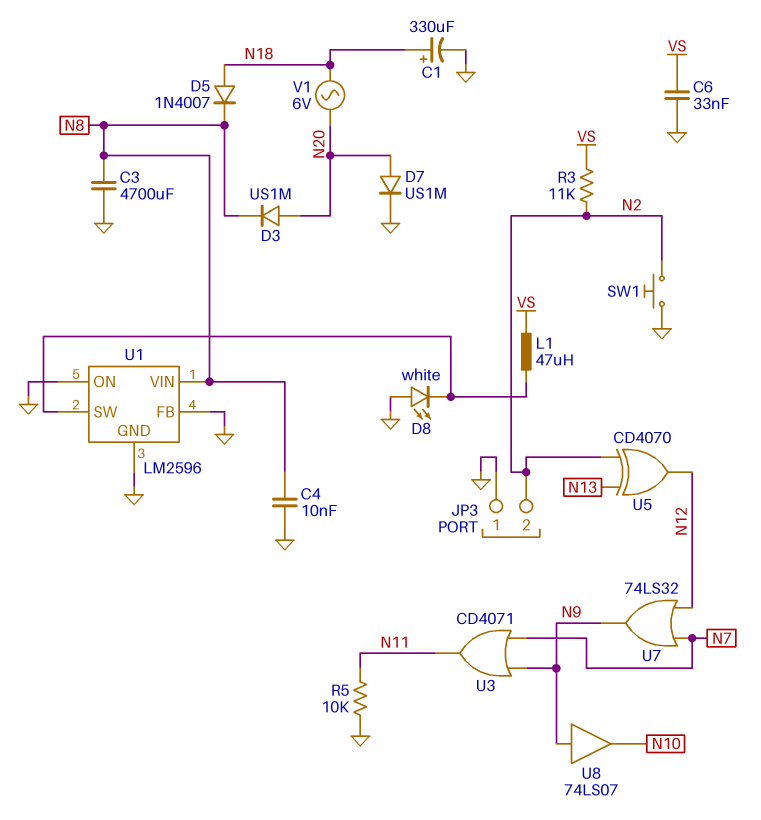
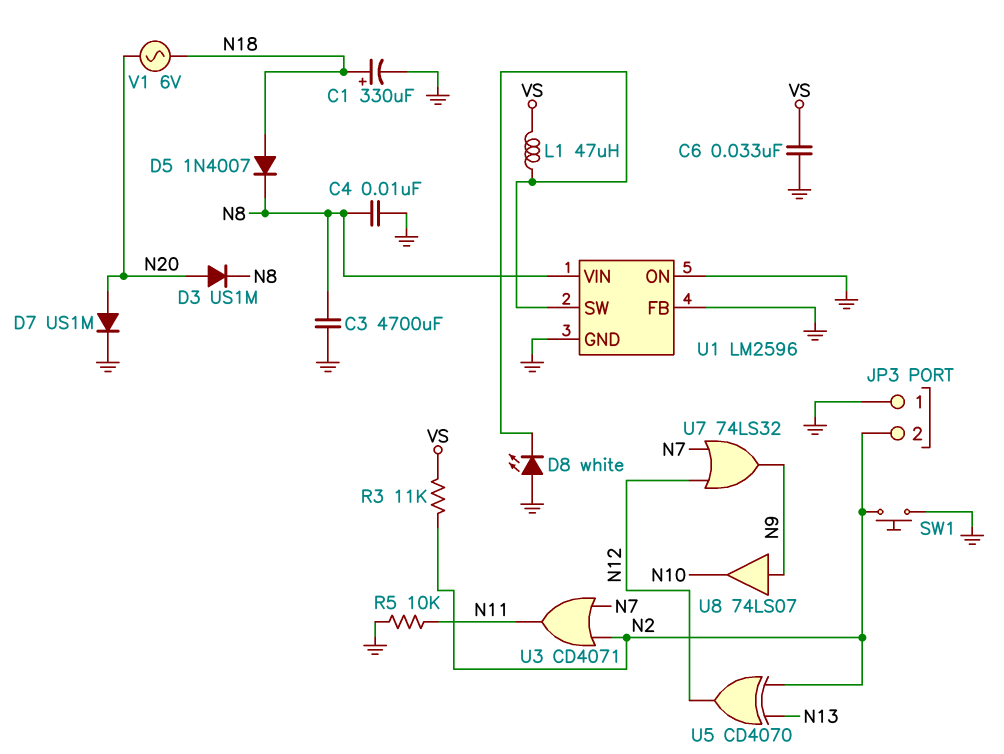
U3: OR CD4071 (in N7, in N9, out N11) -> OR CD4071 (in N2, in N7, out N11)

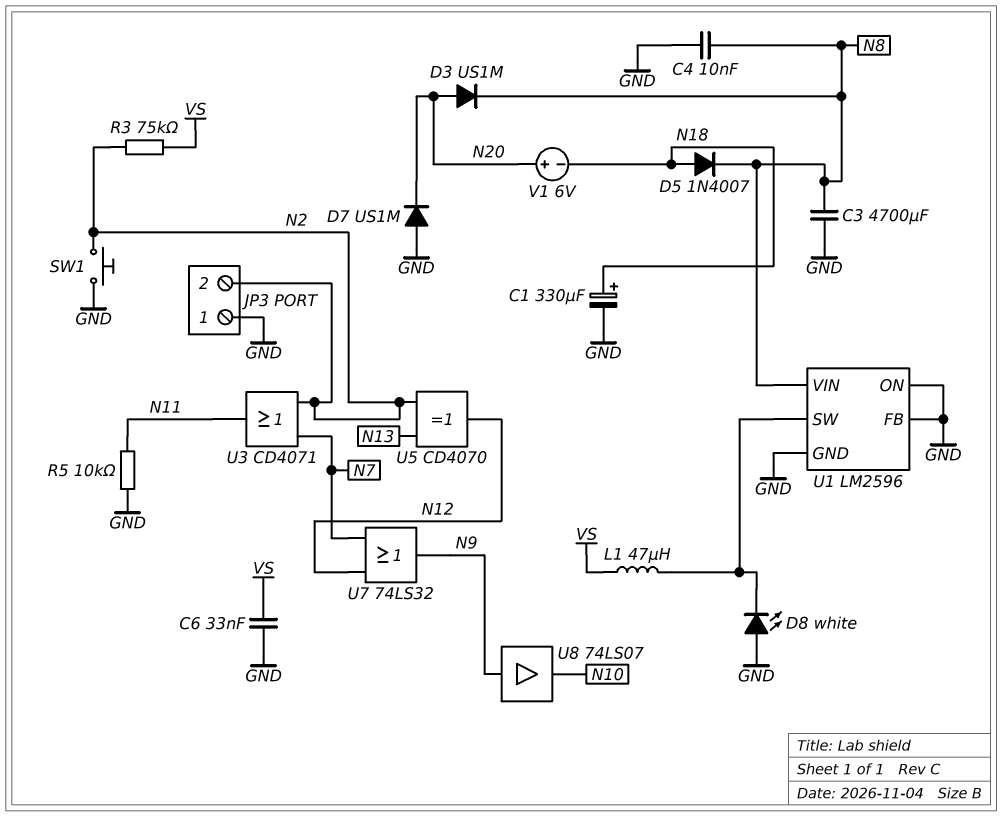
D7: diode US1M (A N20, K GND) -> diode US1M (A GND, K N20)
R3: 11k (N2, VS) -> 75k (N2, VS)
V1: AC 6V (N18, N20) -> 6V (plus N20, minus N18)

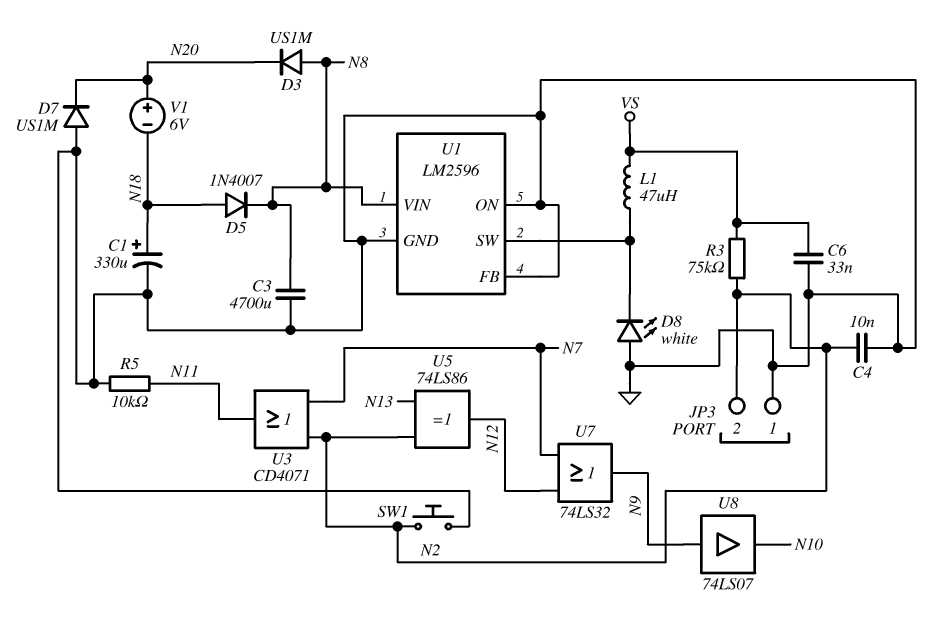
C4: 10nF (GND, N8) -> 10nF (GND, N2)
D3: diode US1M (A N20, K N8) -> diode US1M (A N8, K N20)
U5: XOR CD4070 (in N2, in N13, out N12) -> XOR 74LS86 (in N2, in N13, out N12)

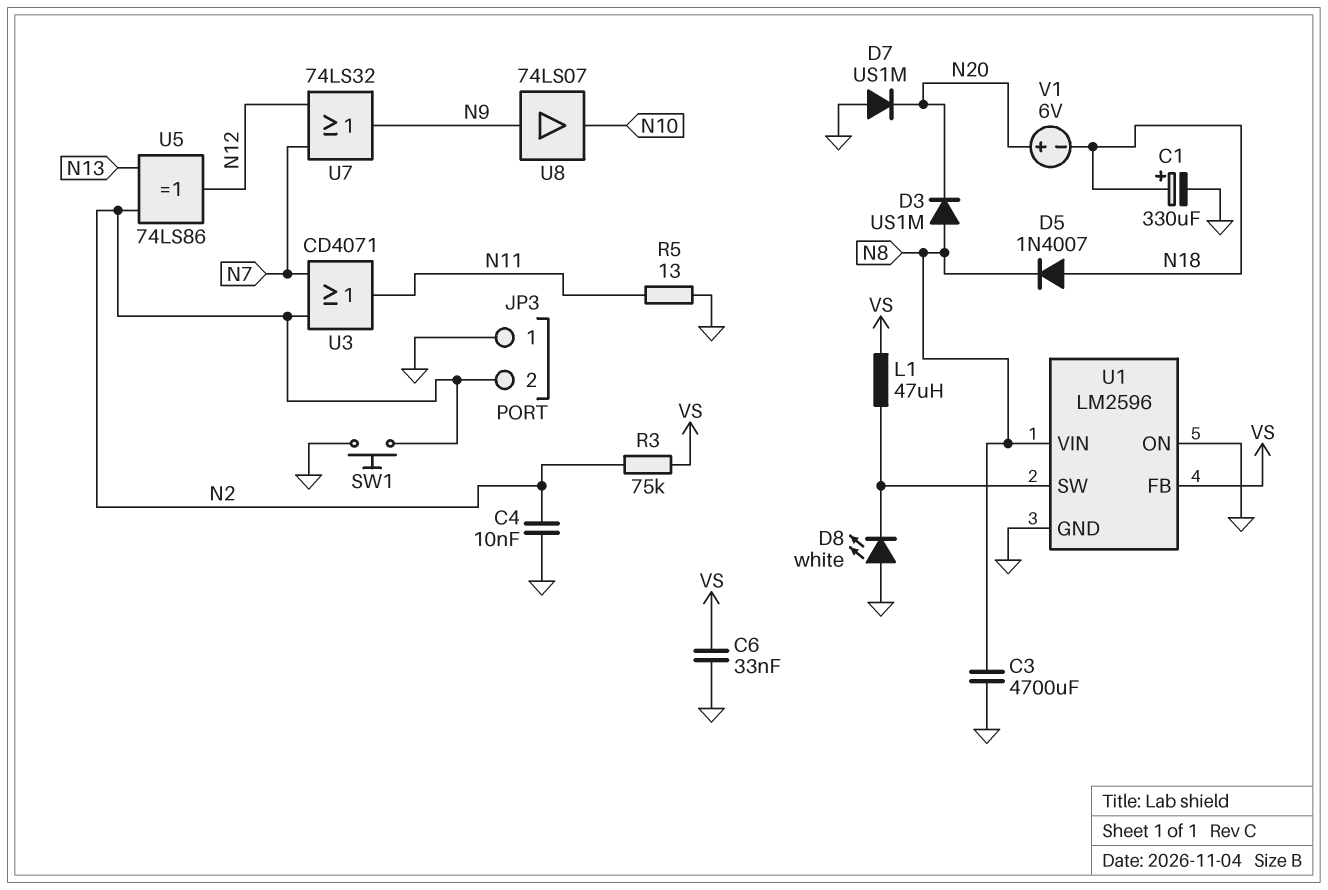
R5: 10k (GND, N11) -> 13 (GND, N11)
U1 pin FB: GND -> VS

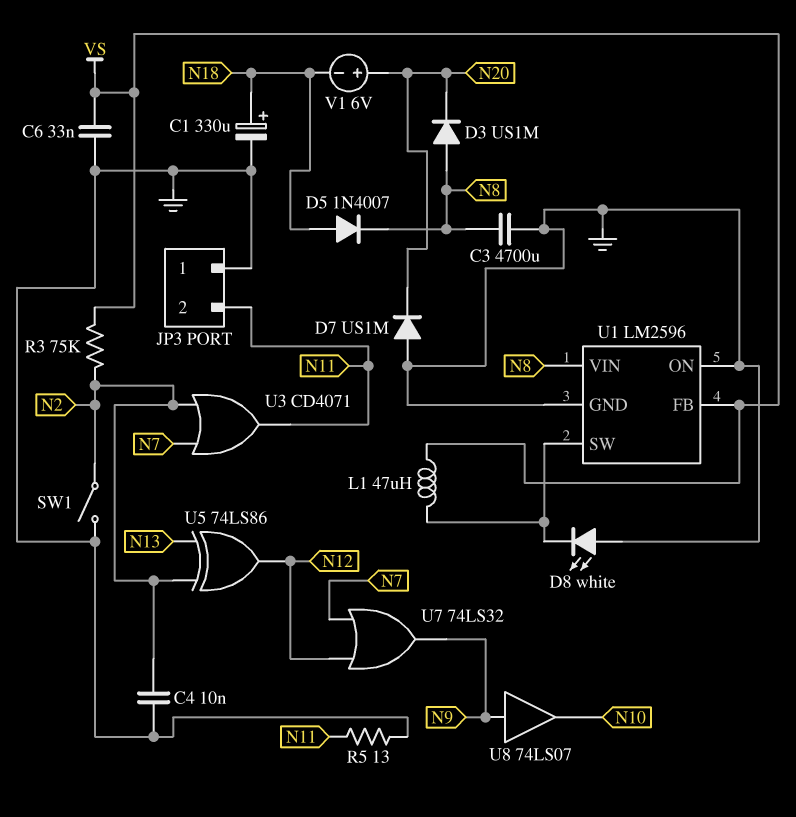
JP3 pin 2: N2 -> N11
SW1: button (GND, N2) -> switch (GND, N2)

